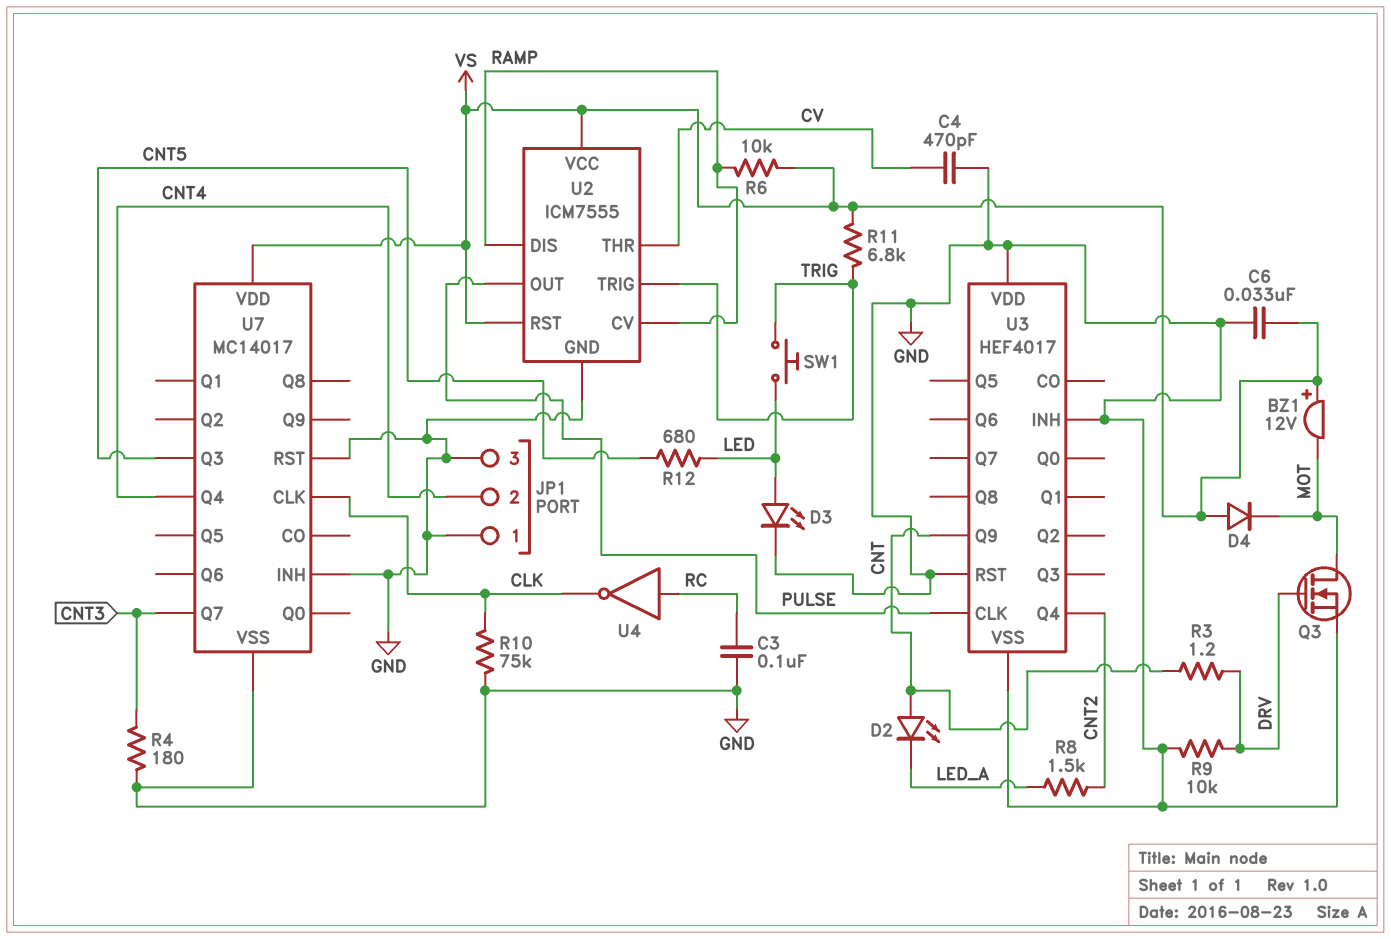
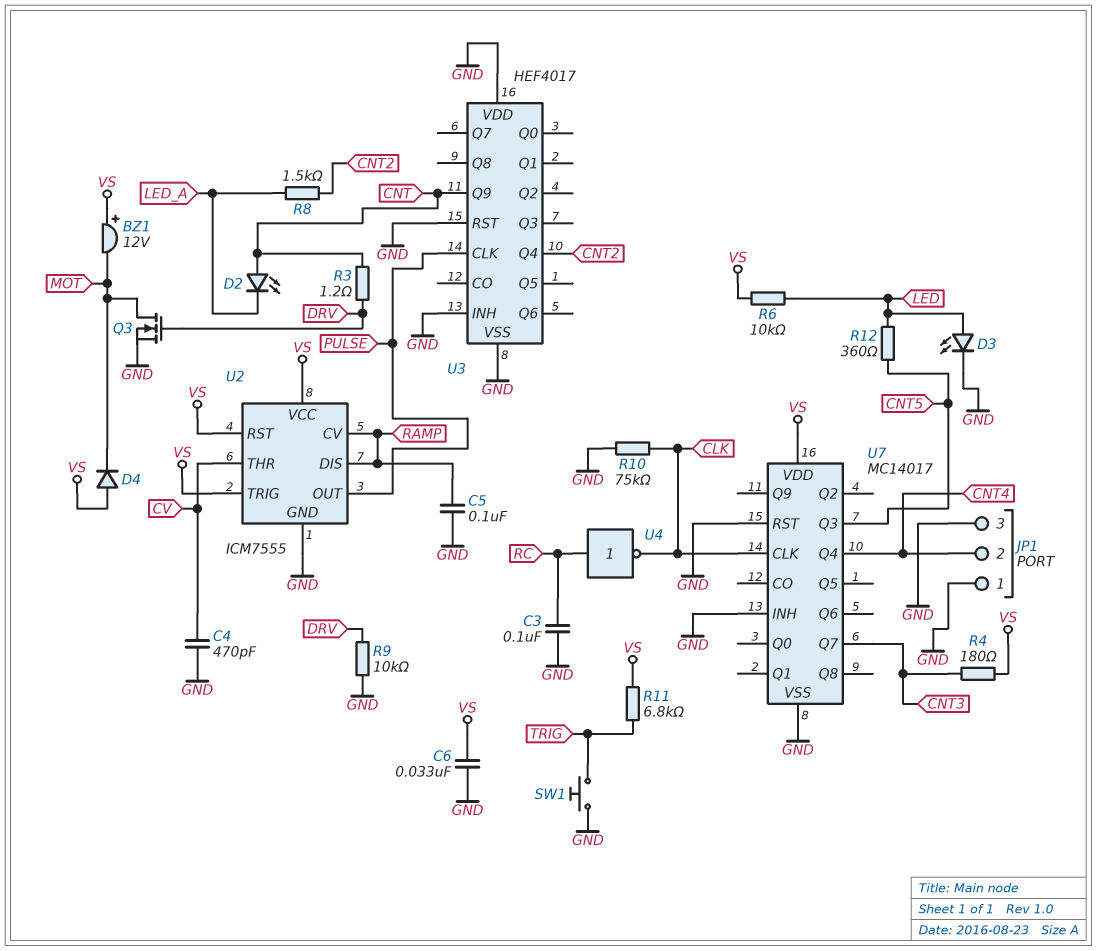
C5: none -> 100nF (GND, RAMP)
R4: 180 (CNT3, GND) -> 180 (CNT3, VS)
R6: 10k (RAMP, VS) -> 10k (LED, VS)
R12: 680 (CNT5, LED) -> 360 (CNT5, LED)
SW1: button (LED, TRIG) -> button (GND, TRIG)
U2 pin TRIG: TRIG -> VS

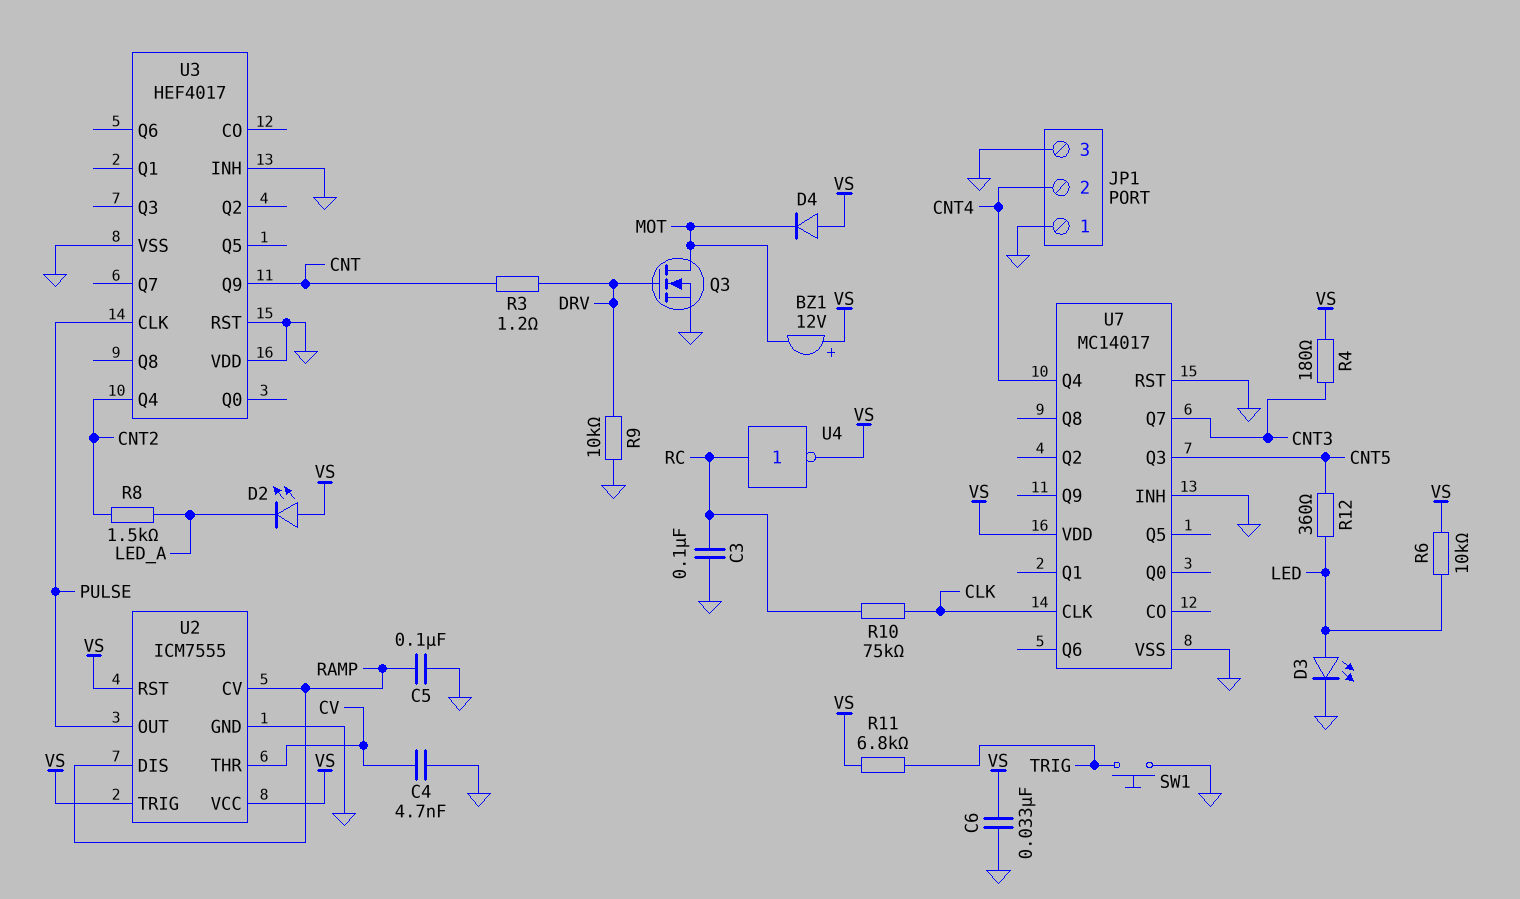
C4: 470pF (CV, GND) -> 4.7nF (CV, GND)
D2: LED (A CNT, K LED_A) -> LED (A VS, K LED_A)
R10: 75k (CLK, GND) -> 75k (CLK, RC)
U4: NOT (in RC, out CLK) -> NOT (in RC, out VS)

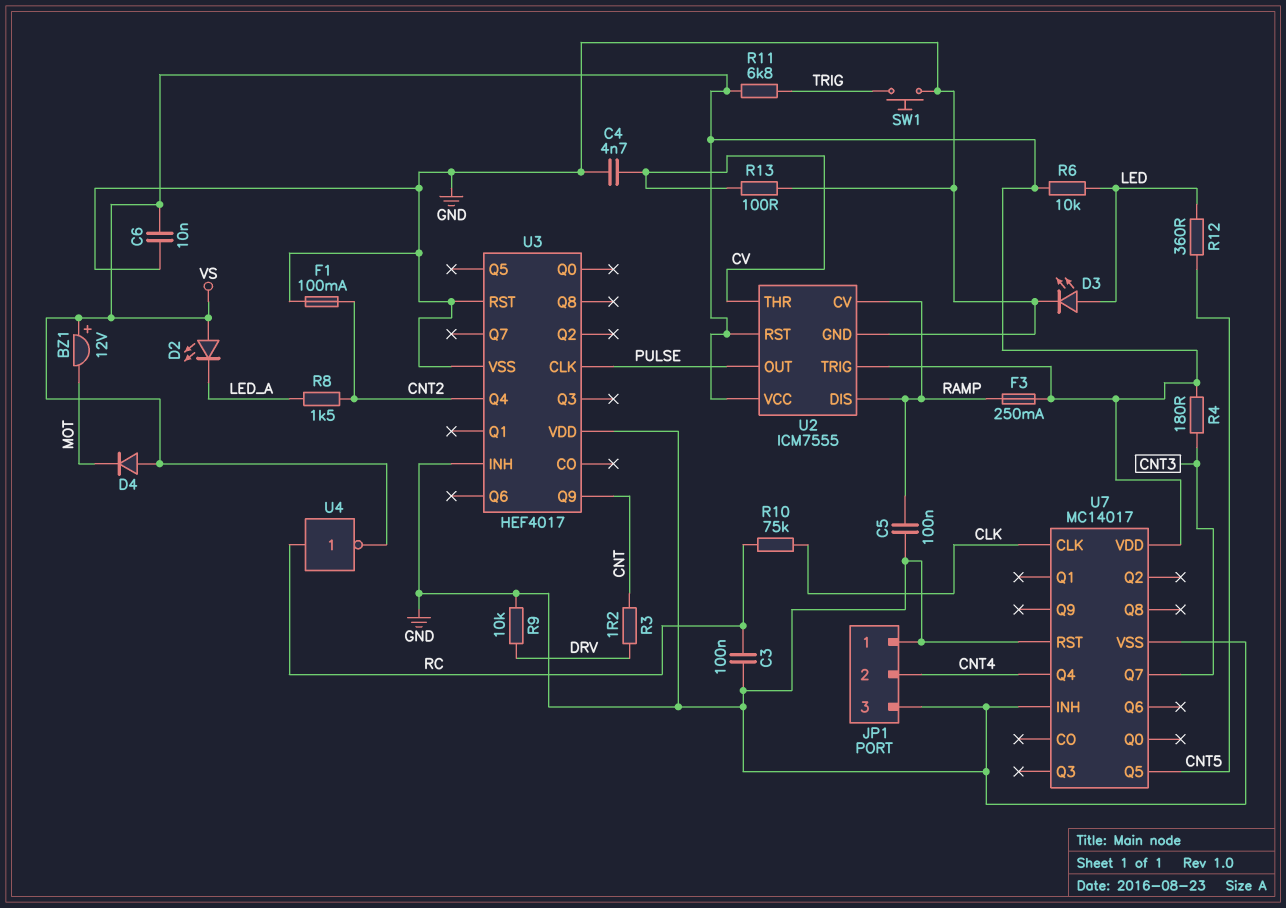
C6: 33nF (GND, VS) -> 10nF (GND, VS)
F1: none -> 100mA (CNT2, GND)
F3: none -> 250mA (RAMP, VS)
Q3: NMOS (G DRV, D MOT, S GND) -> none
R13: none -> 100 (CV, GND)
U7 pin Q3: CNT5 -> none
U7 pin Q5: none -> CNT5

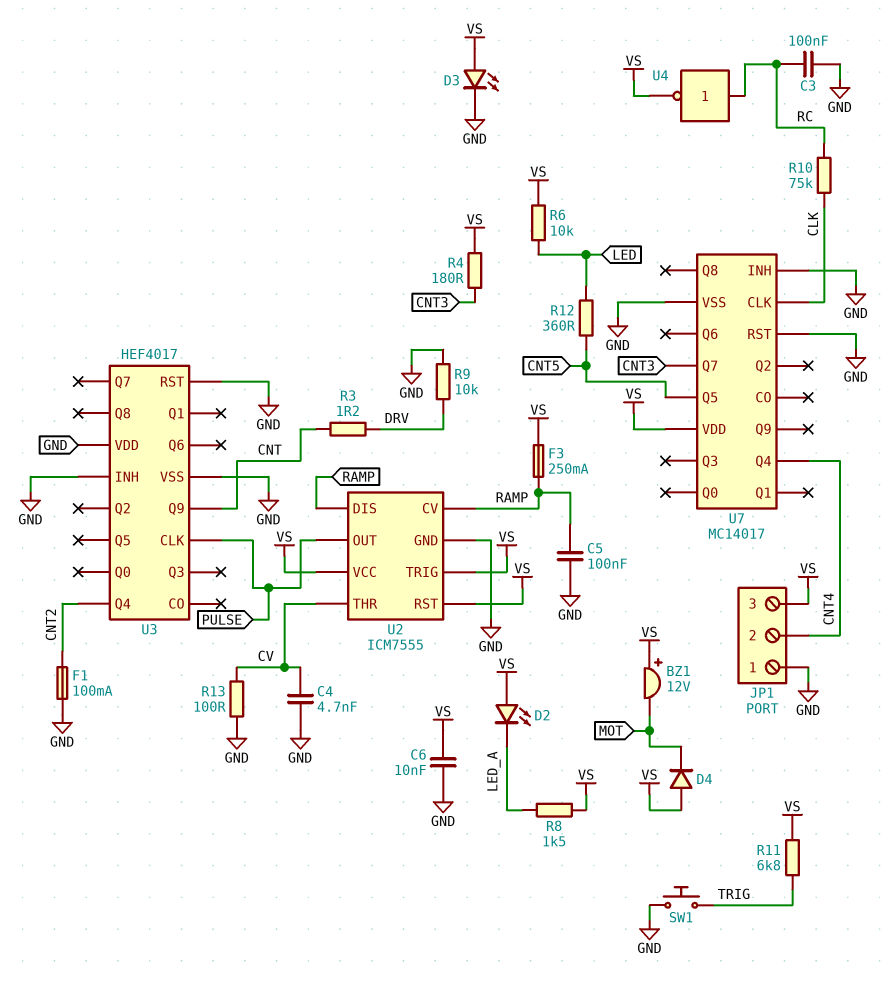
D3: LED (A LED, K GND) -> LED (A VS, K GND)
JP1 pin 3: GND -> VS
R8: 1.5k (CNT2, LED_A) -> 1.5k (LED_A, VS)

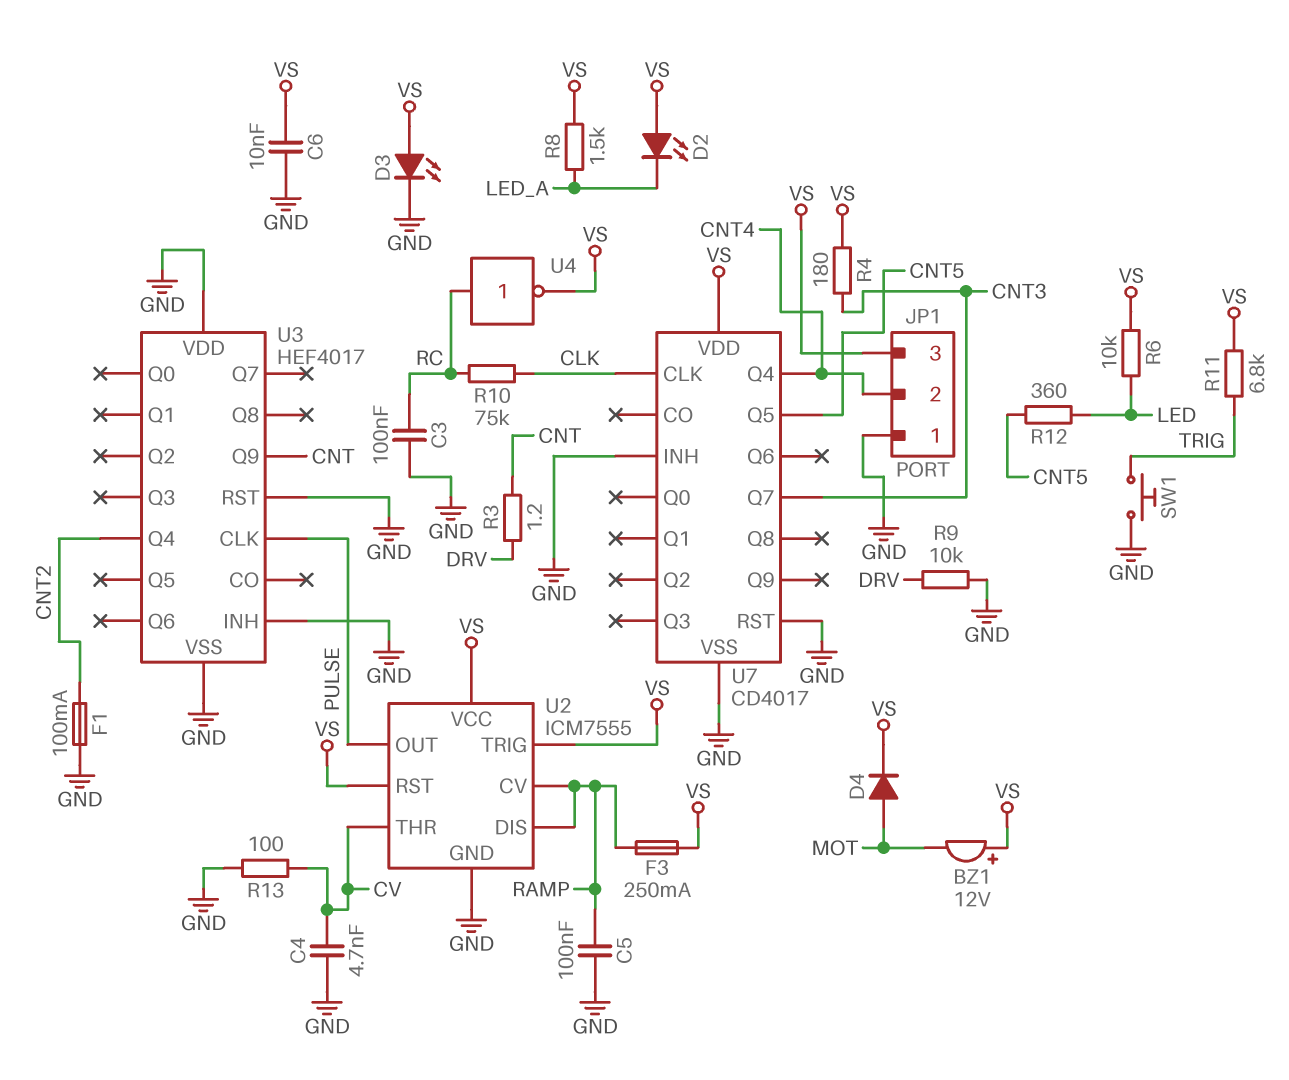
D4: diode (A VS, K MOT) -> diode (A MOT, K VS)
U7: MC14017 -> CD4017

